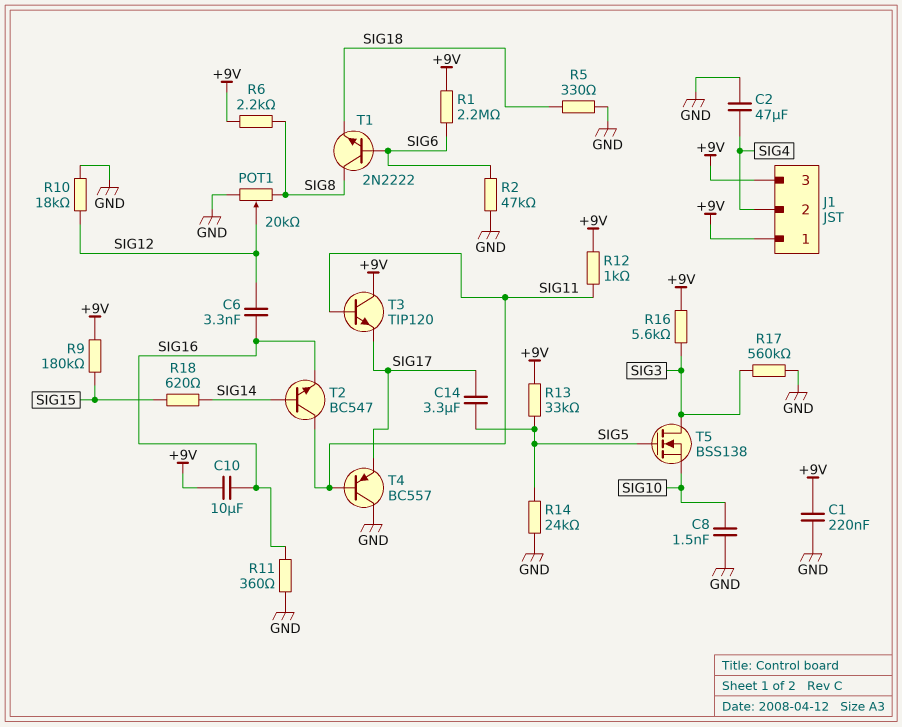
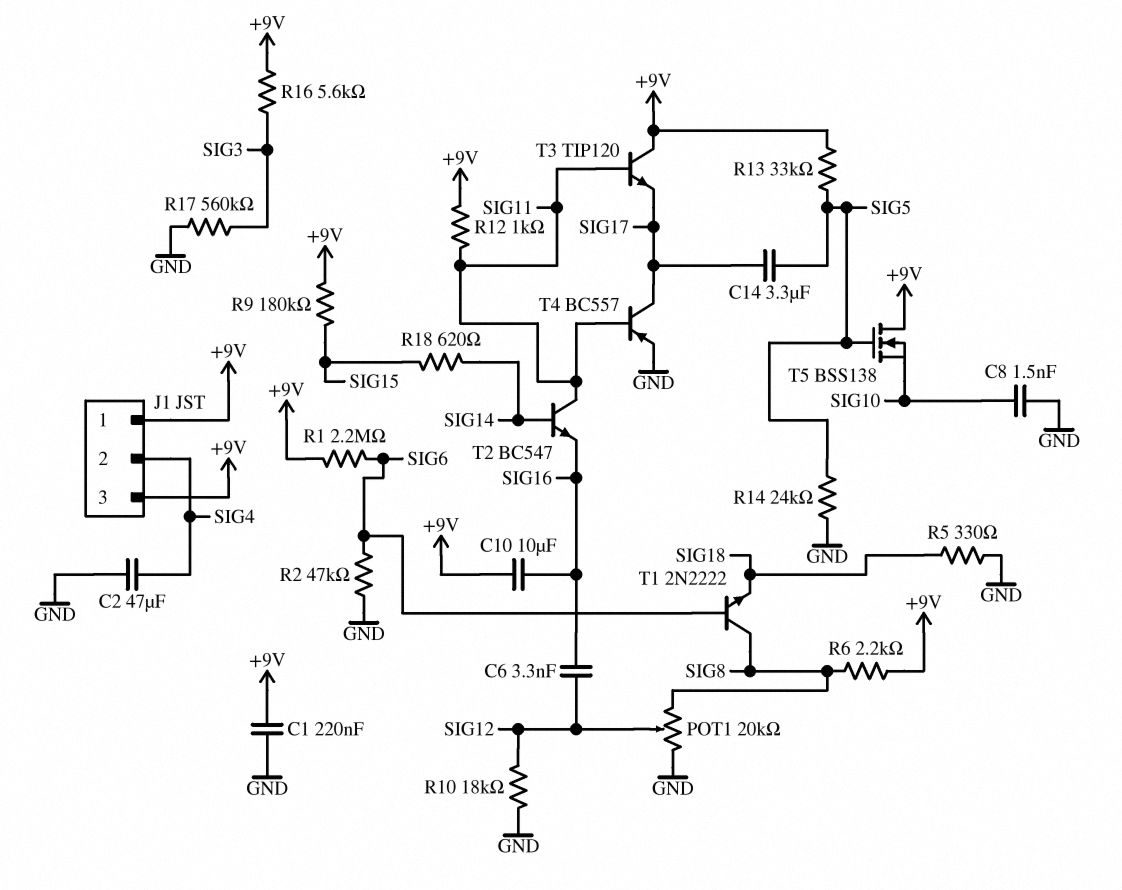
R11: 360 (GND, SIG16) -> none
T4: PNP BC557 (B SIG11, C GND, E SIG17) -> PNP BC557 (B SIG11, C SIG17, E GND)
T5: NMOS BSS138 (G SIG5, D SIG3, S SIG10) -> NMOS BSS138 (G SIG5, D +9V, S SIG10)

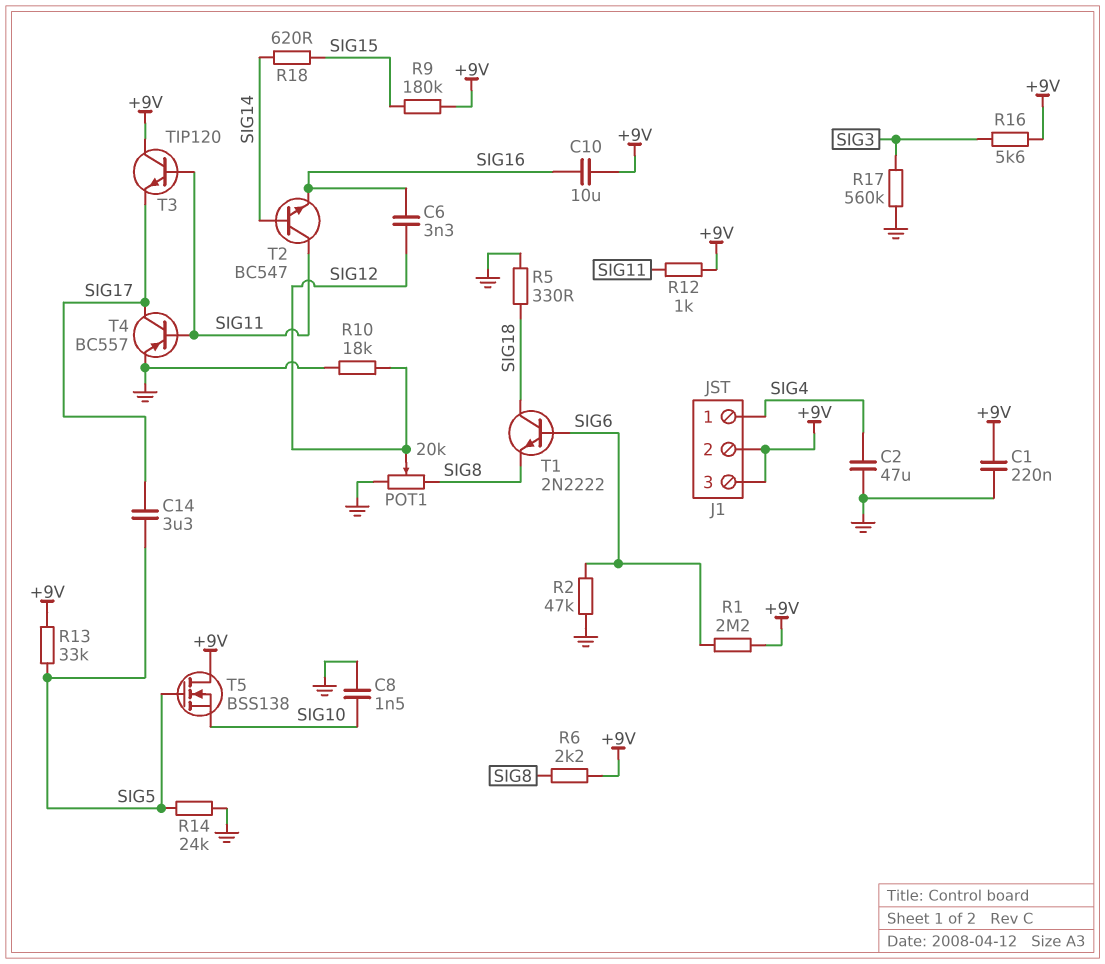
J1 pin 1: +9V -> SIG4
J1 pin 2: SIG4 -> +9V
T1: NPN 2N2222 (B SIG6, C SIG8, E SIG18) -> NPN 2N2222 (B SIG6, C SIG18, E SIG8)

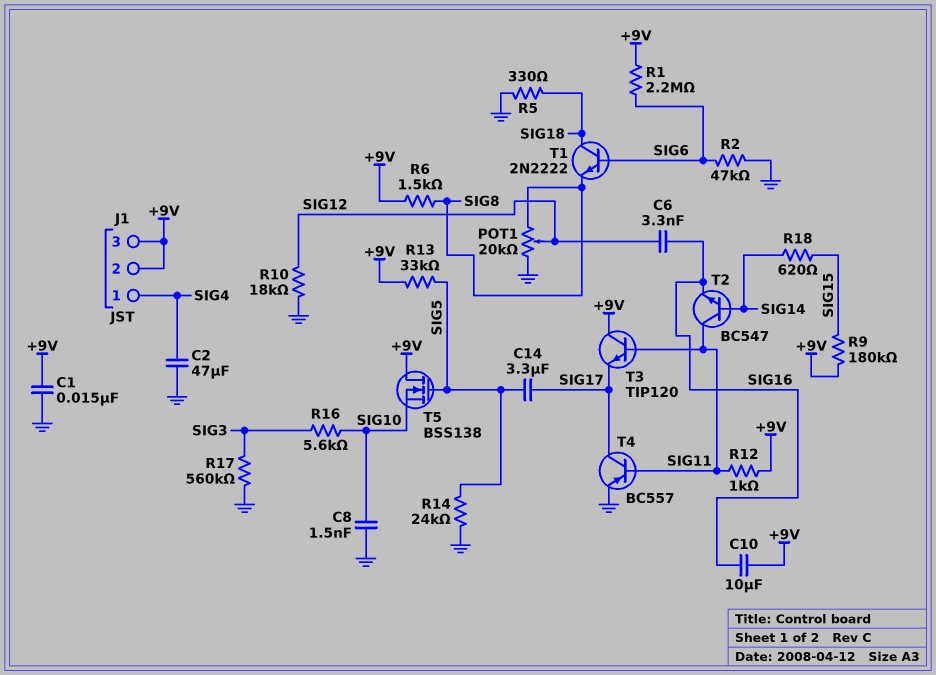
C1: 220nF (+9V, GND) -> 15nF (+9V, GND)
R6: 2.2k (+9V, SIG8) -> 1.5k (+9V, SIG8)
R16: 5.6k (+9V, SIG3) -> 5.6k (SIG3, SIG10)

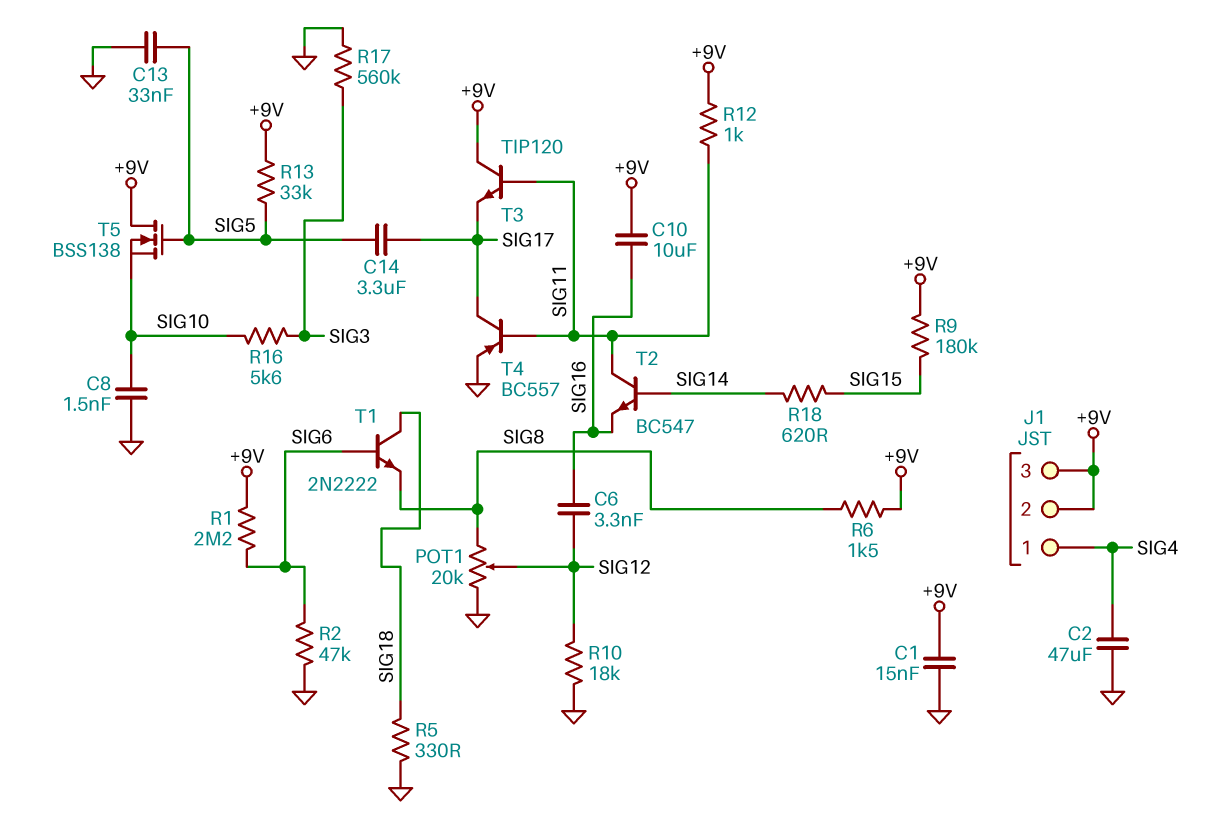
C13: none -> 33nF (GND, SIG5)
R14: 24k (GND, SIG5) -> none

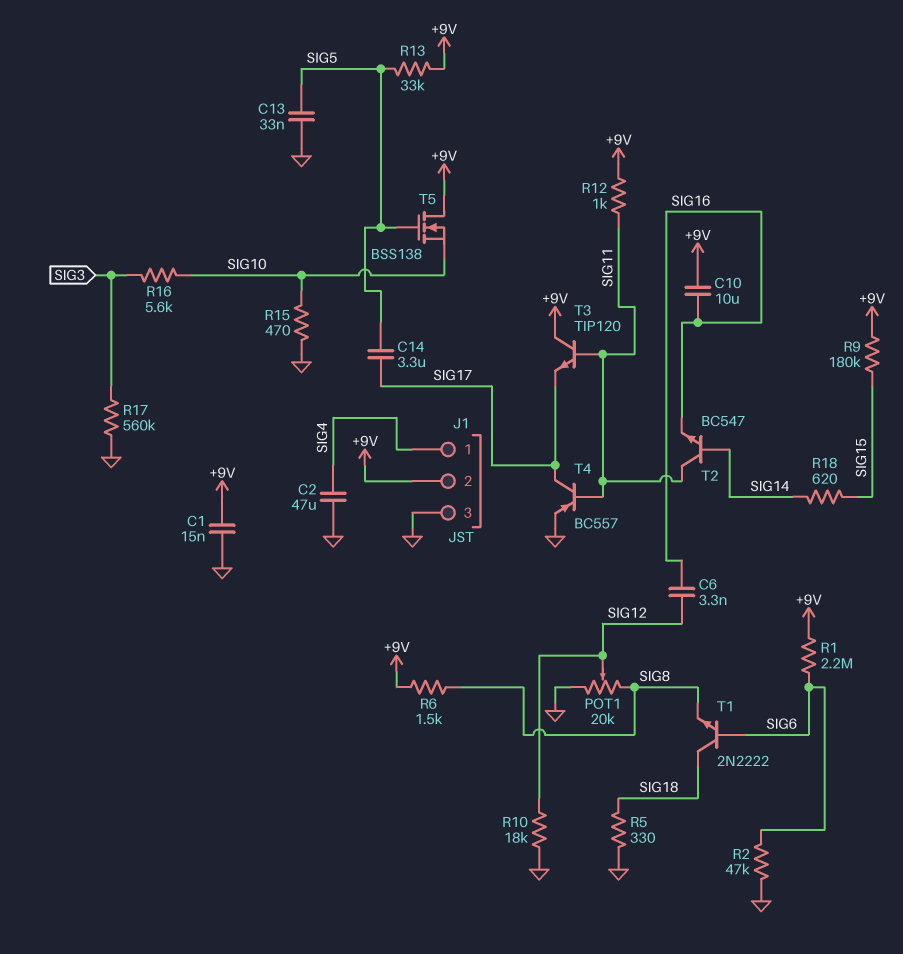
C8: 1.5nF (GND, SIG10) -> none
J1 pin 3: +9V -> GND
R15: none -> 470 (GND, SIG10)

